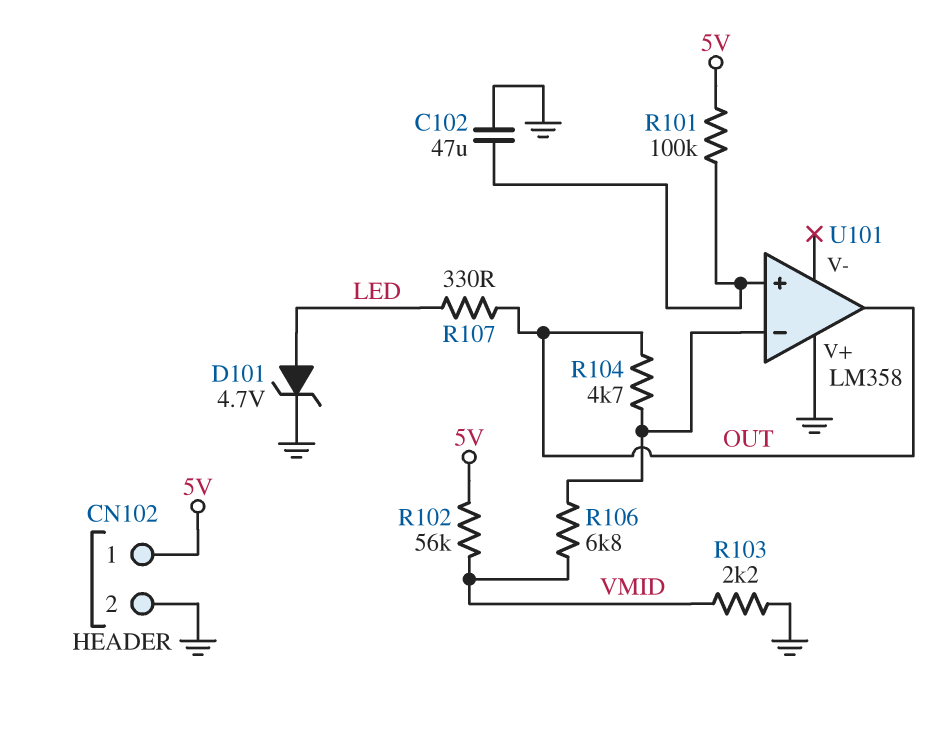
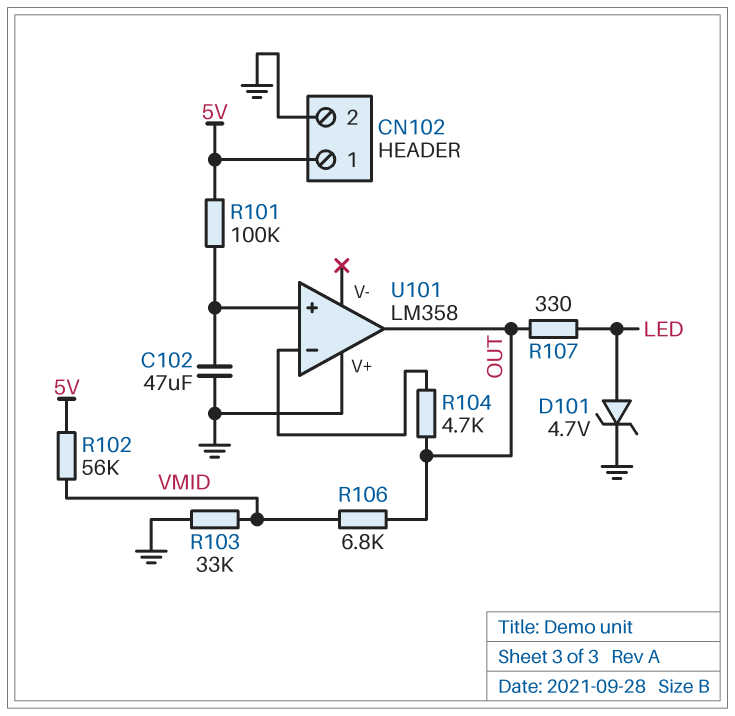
R103: 2.2k (GND, VMID) -> 33k (GND, VMID)
R106: 6.8k (U101/in-, VMID) -> 6.8k (OUT, VMID)

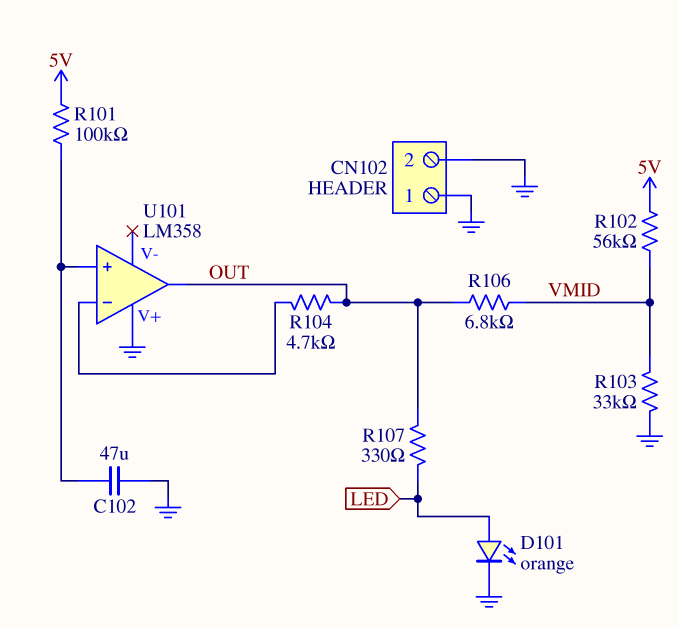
CN102 pin 1: 5V -> GND
D101: zener 4.7V (A LED, K GND) -> LED orange (A LED, K GND)

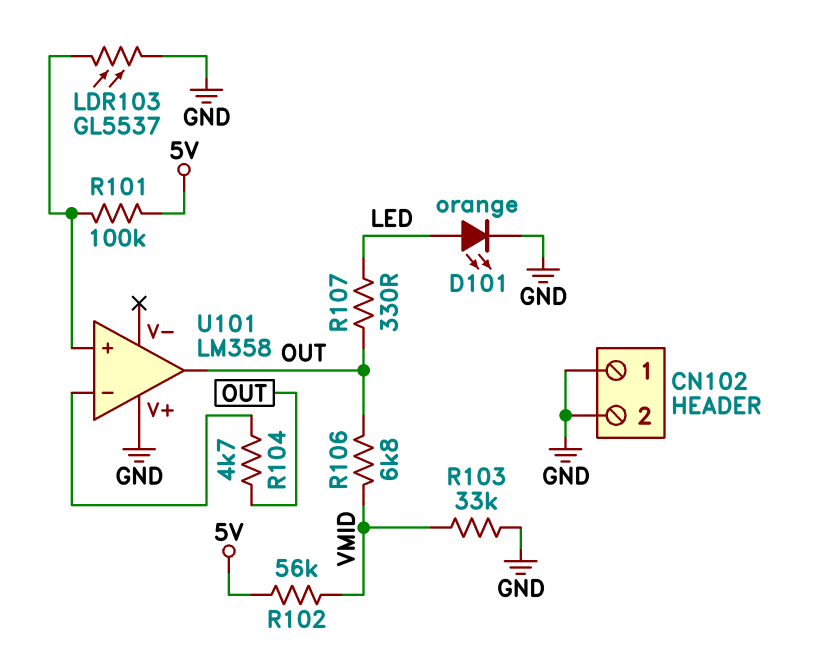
C102: 47uF (GND, U101/in+) -> none
LDR103: none -> GL5537 (GND, U101/in+)

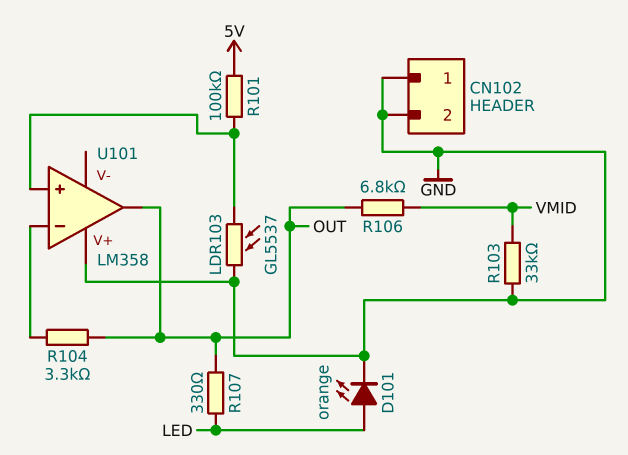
R102: 56k (5V, VMID) -> none
R104: 4.7k (OUT, U101/in-) -> 3.3k (OUT, U101/in-)

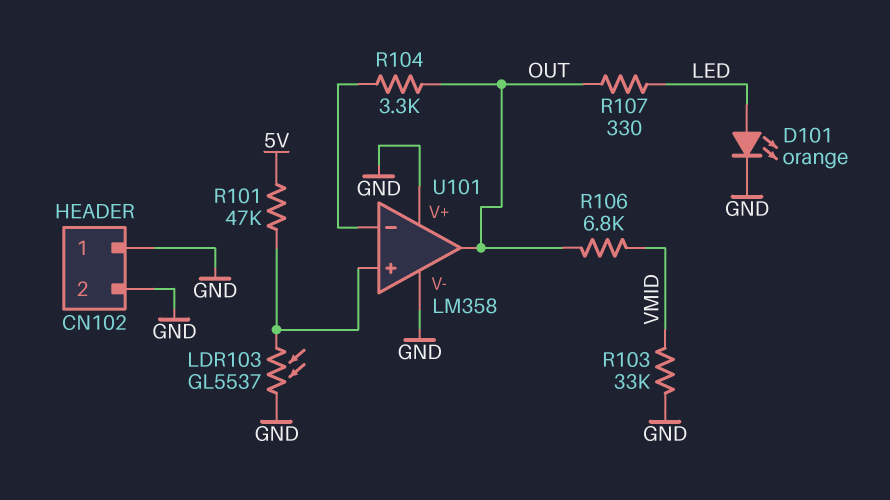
R101: 100k (5V, U101/in+) -> 47k (5V, U101/in+)
U101 pin V-: none -> GND

